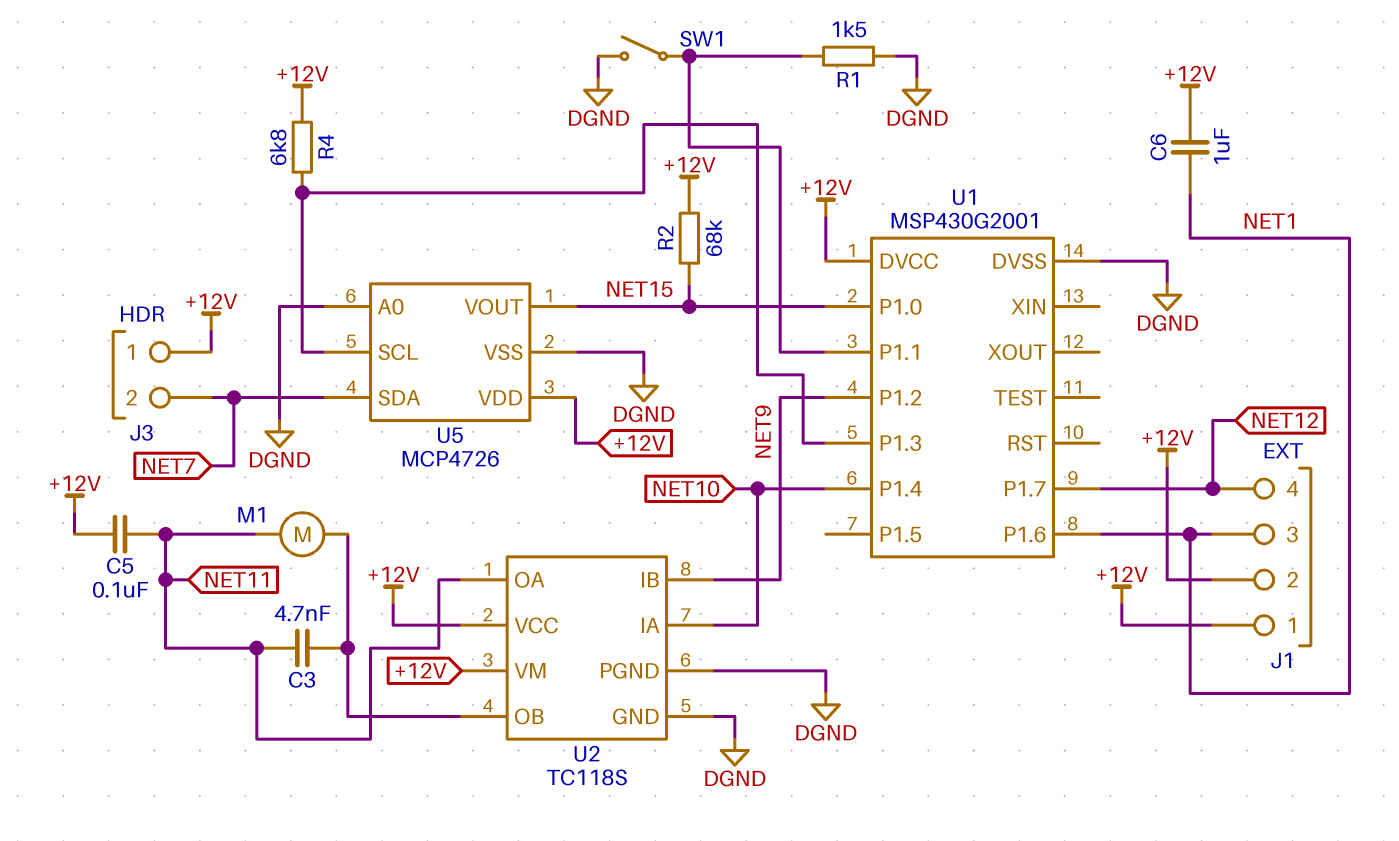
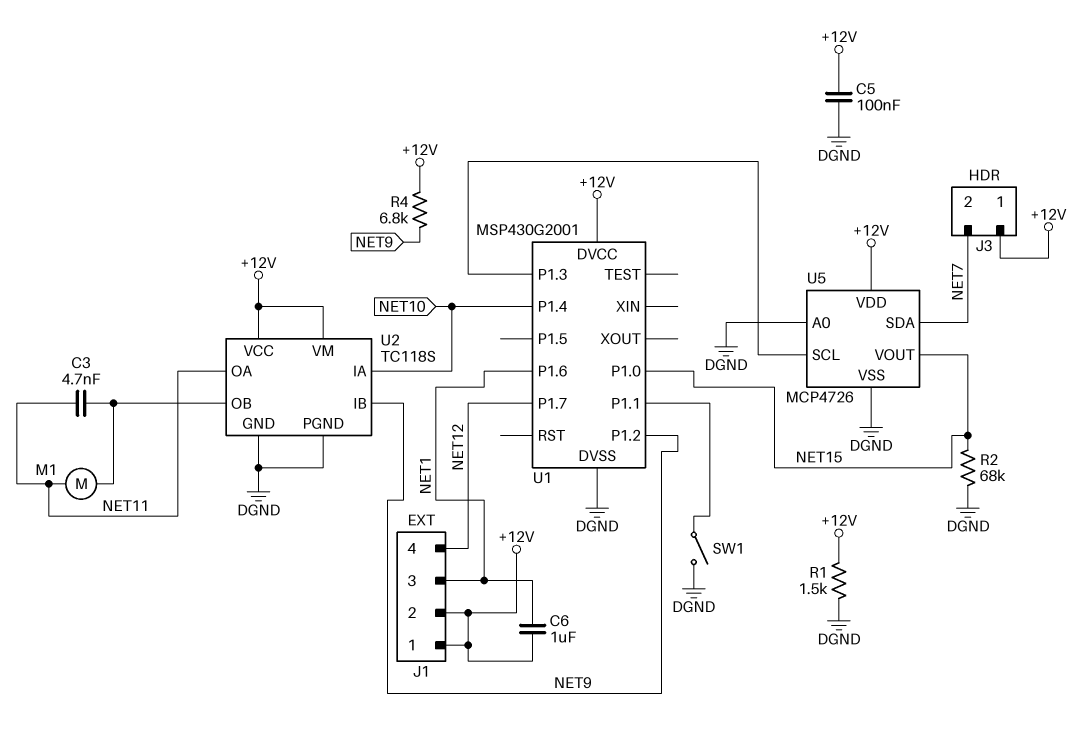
C5: 100nF (+12V, NET11) -> 100nF (+12V, DGND)
R1: 1.5k (DGND, U1/P1.1) -> 1.5k (+12V, DGND)
R2: 68k (+12V, NET15) -> 68k (DGND, NET15)
R4: 6.8k (+12V, U1/P1.3) -> 6.8k (+12V, NET9)

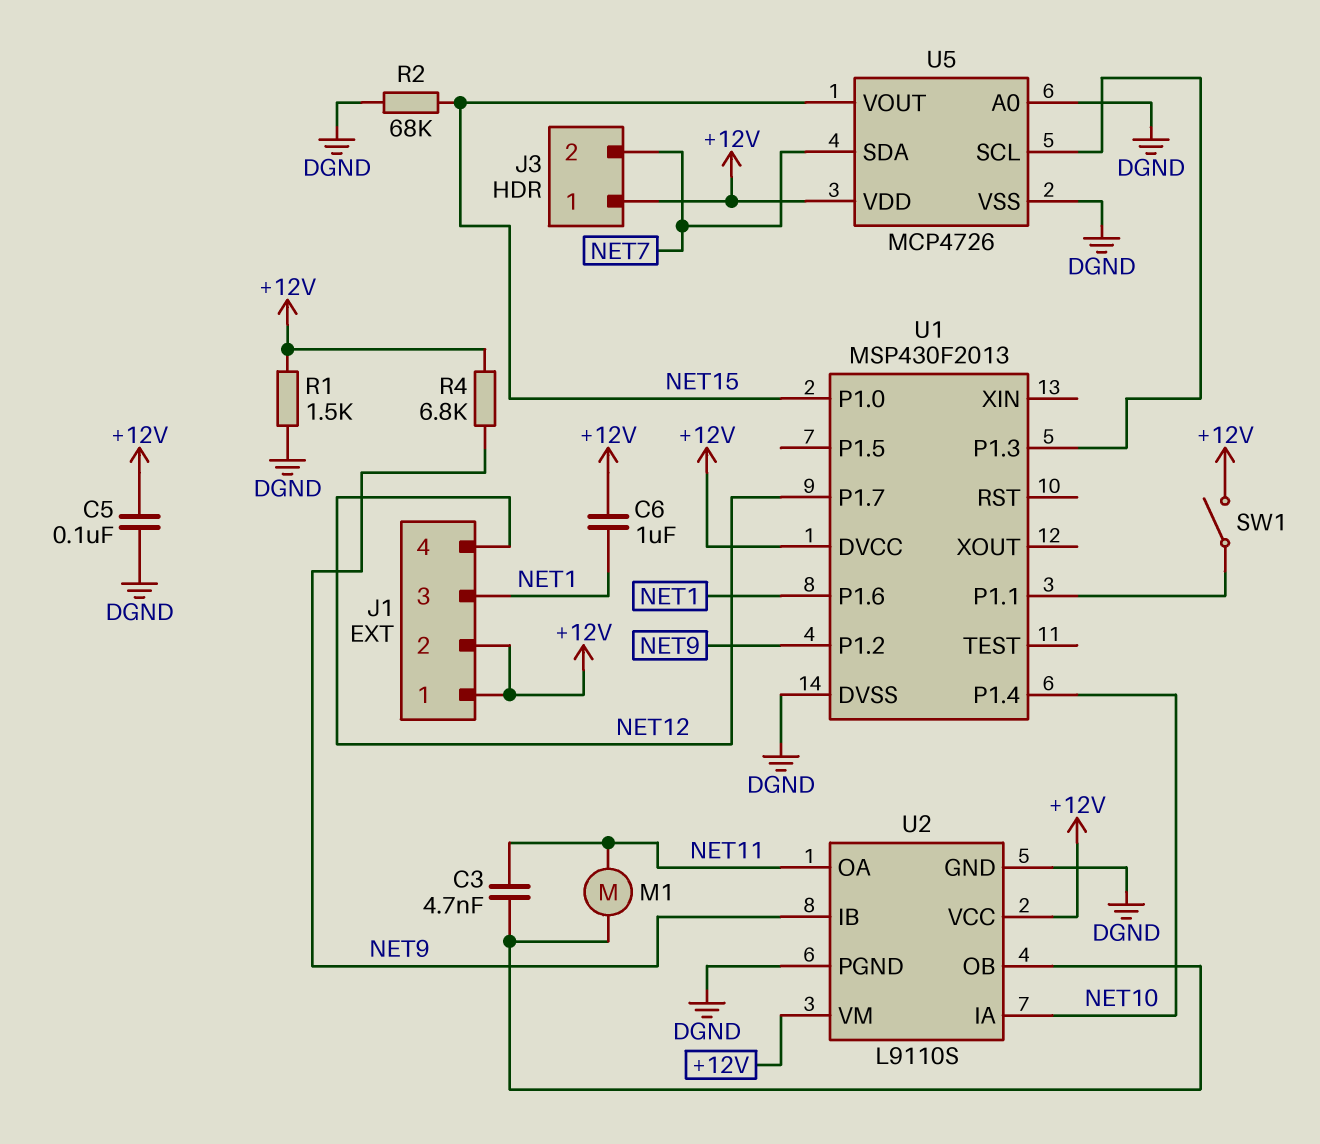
SW1: switch (DGND, U1/P1.1) -> switch (+12V, U1/P1.1)
U1: MSP430G2001 -> MSP430F2013
U2: TC118S -> L9110S

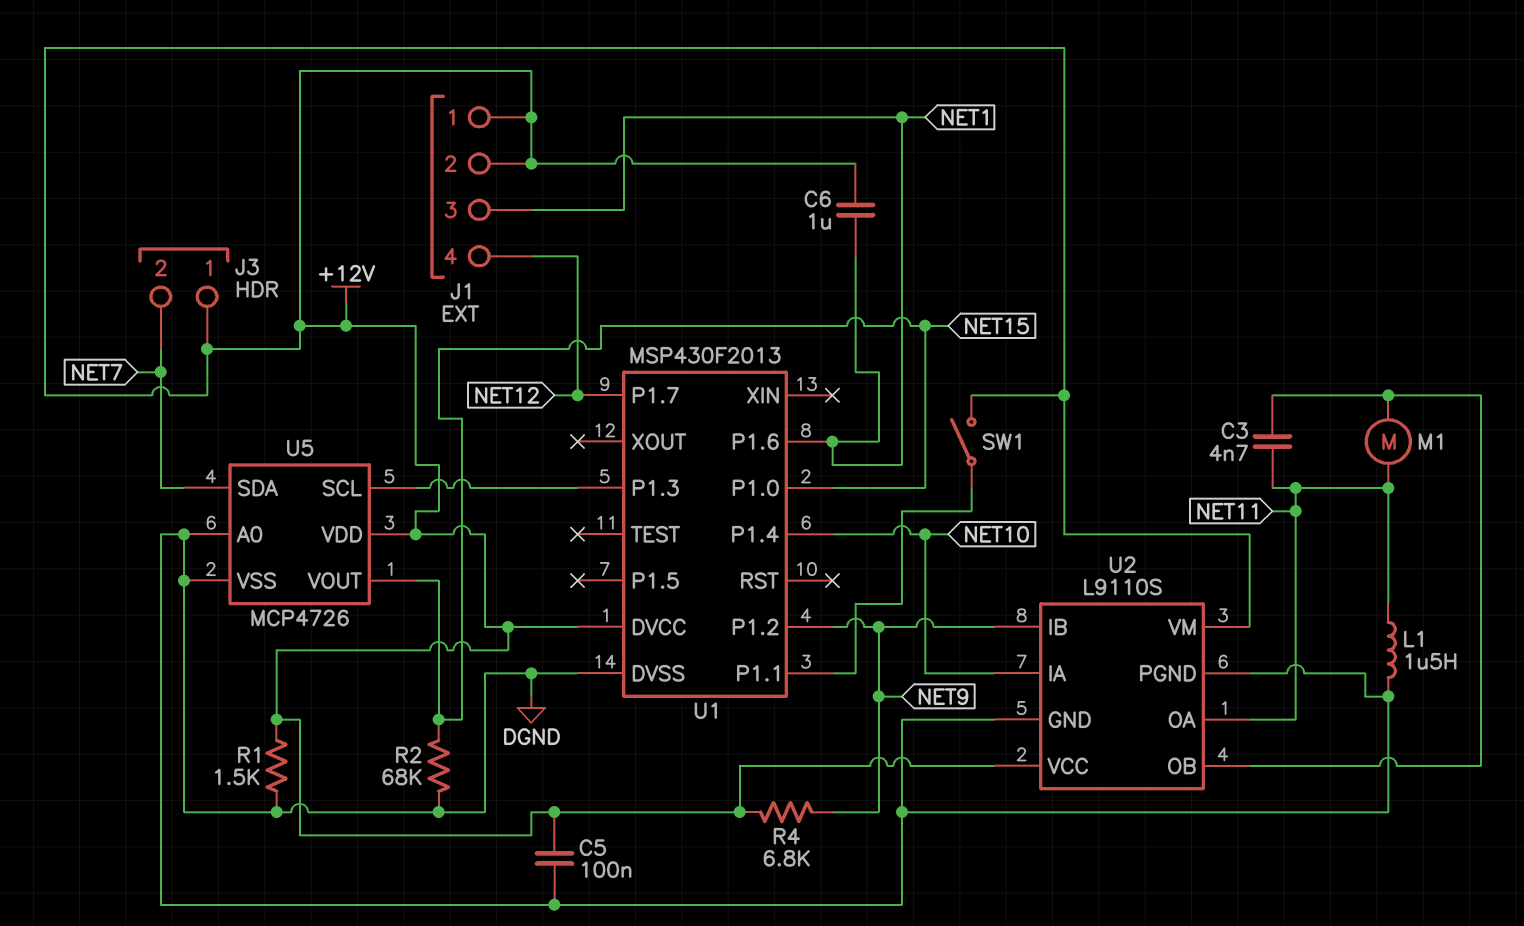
L1: none -> 1.5uH (DGND, NET11)

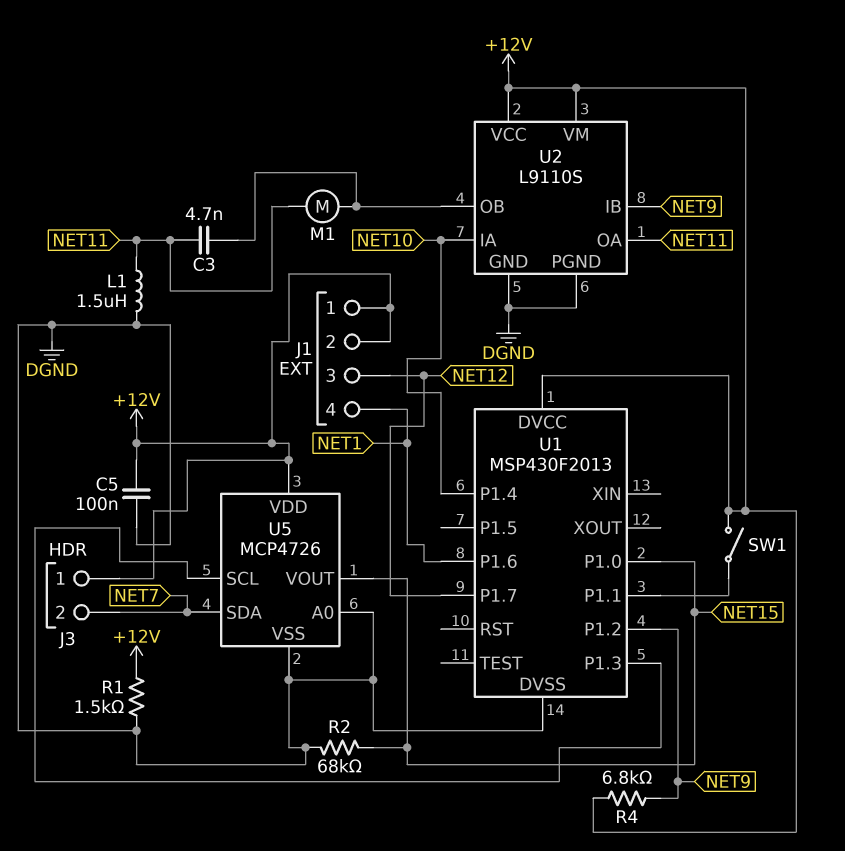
C6: 1uF (+12V, NET1) -> none
J1 pin 3: NET1 -> NET12
J1 pin 4: NET12 -> NET1

